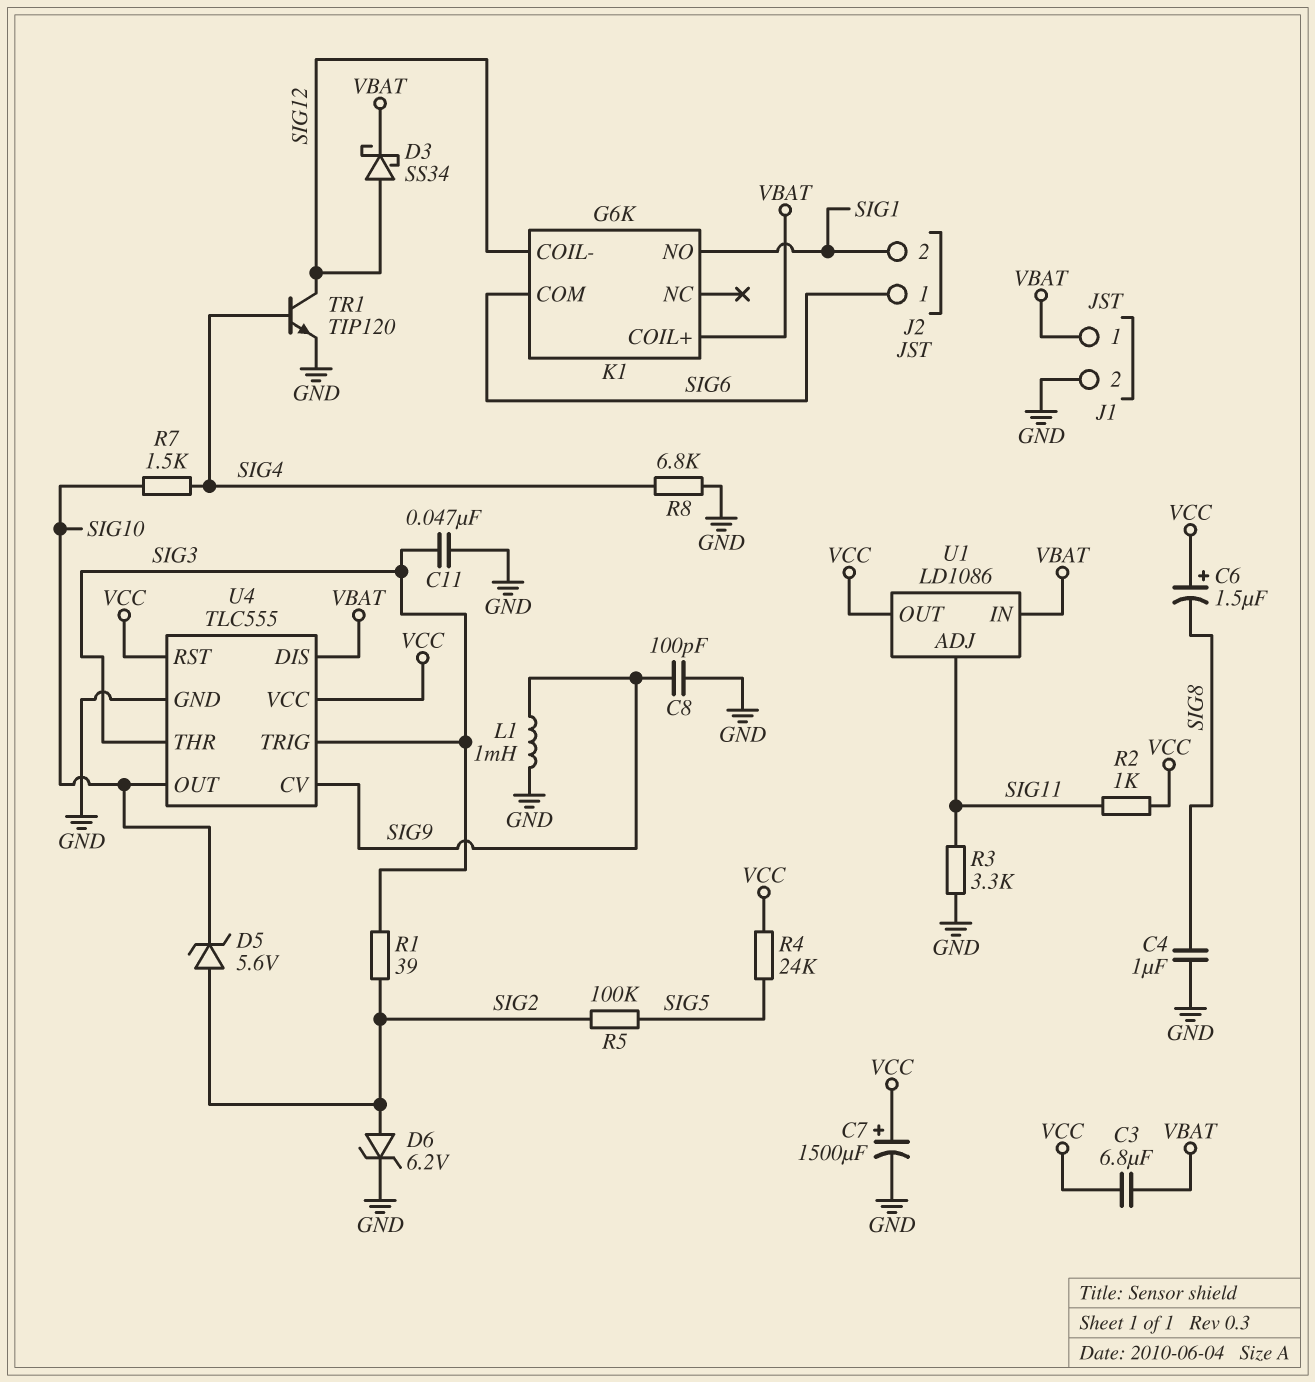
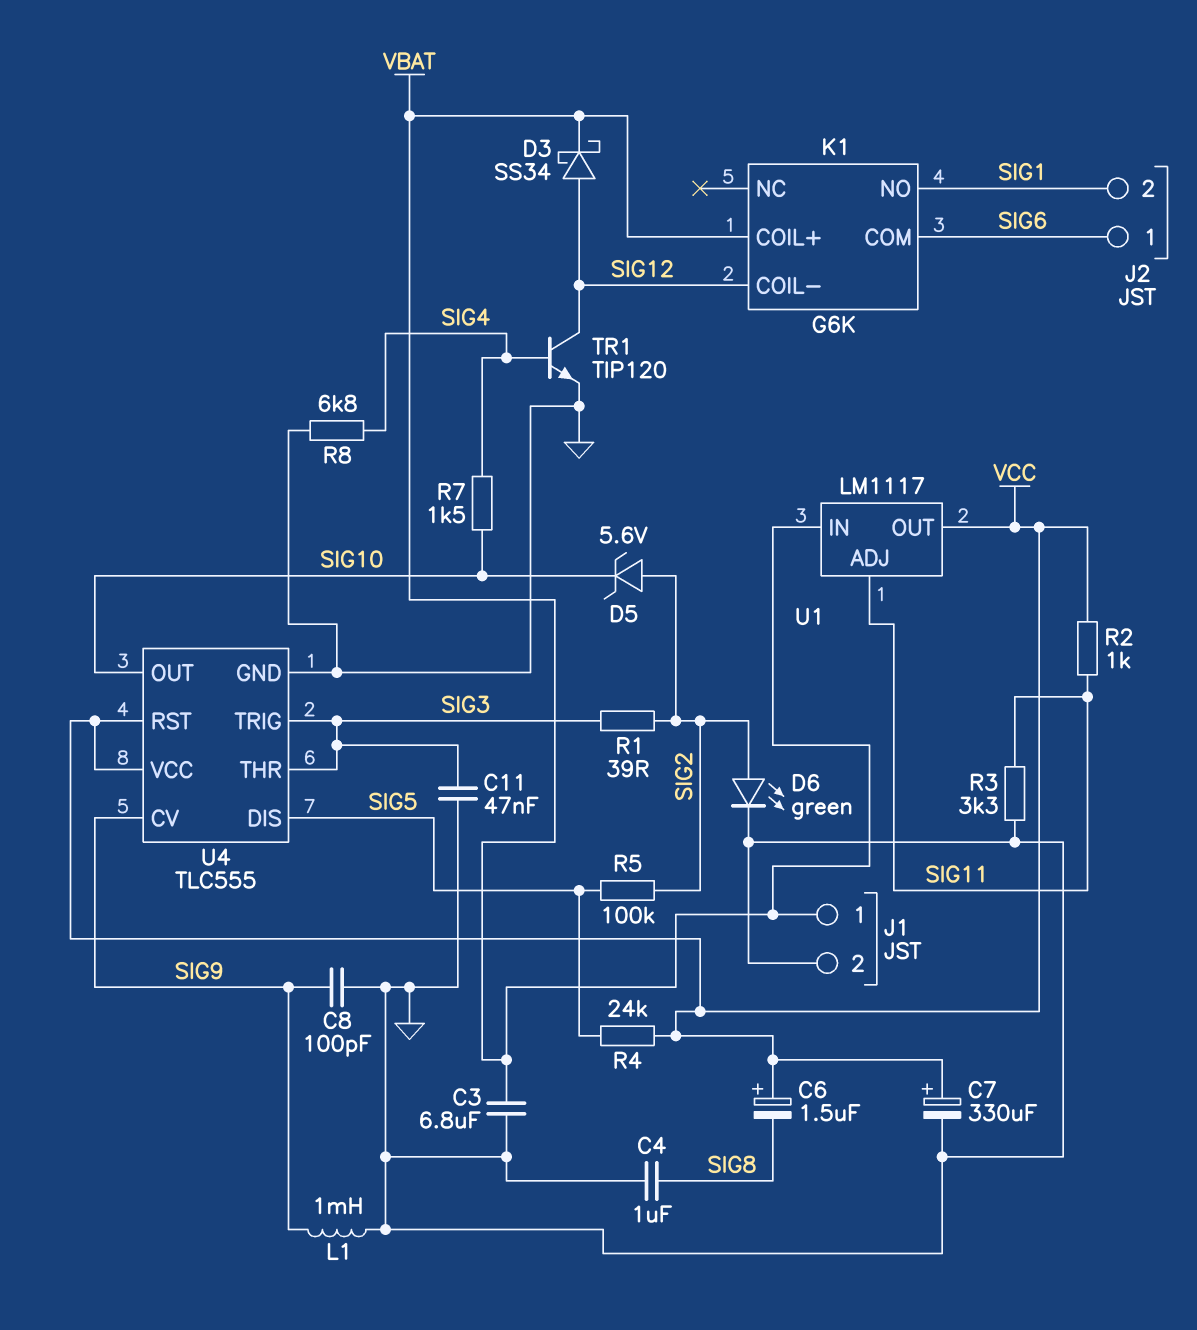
C3: 6.8uF (VBAT, VCC) -> 6.8uF (GND, VBAT)
C7: 1500uF (plus VCC, minus GND) -> 330uF (plus VCC, minus GND)
D6: zener 6.2V (A SIG2, K GND) -> LED green (A SIG2, K GND)
U1: LD1086 -> LM1117
U4 pin DIS: VBAT -> SIG5

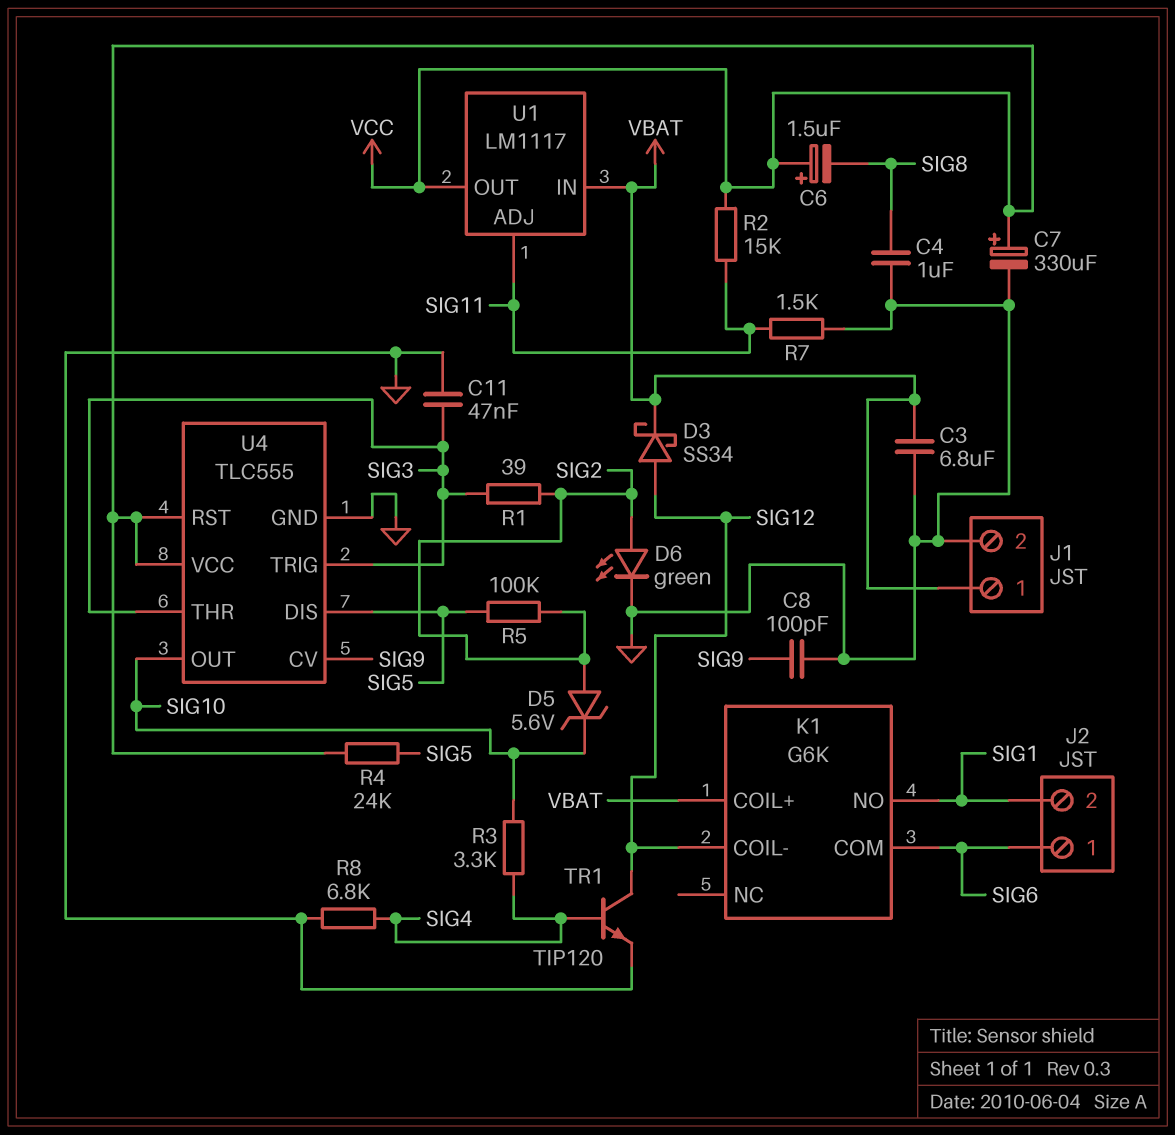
L1: 1mH (GND, SIG9) -> none
R2: 1k (SIG11, VCC) -> 15k (SIG11, VCC)
R3: 3.3k (GND, SIG11) -> 3.3k (SIG4, SIG10)
R7: 1.5k (SIG4, SIG10) -> 1.5k (GND, SIG11)

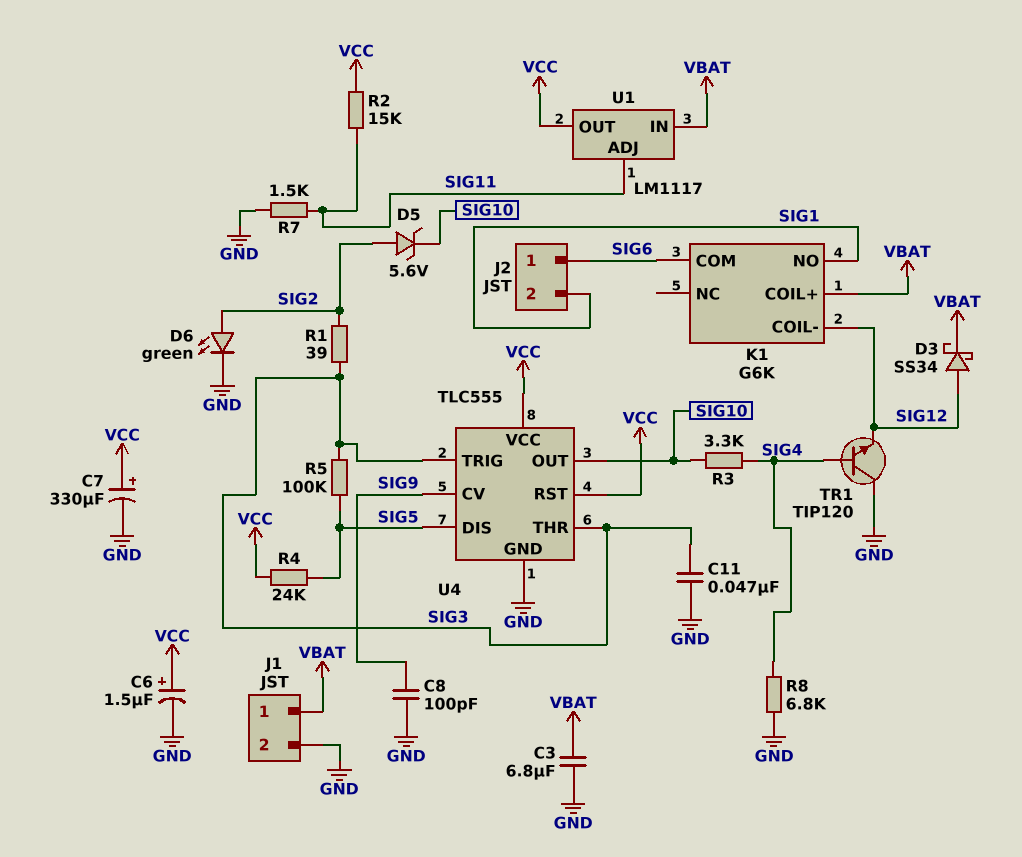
C4: 1uF (GND, SIG8) -> none
C6: 1.5uF (plus VCC, minus SIG8) -> 1.5uF (plus VCC, minus GND)
R5: 100k (SIG2, SIG5) -> 100k (SIG3, SIG5)
TR1: NPN TIP120 (B SIG4, C SIG12, E GND) -> NPN TIP120 (B SIG4, C GND, E SIG12)

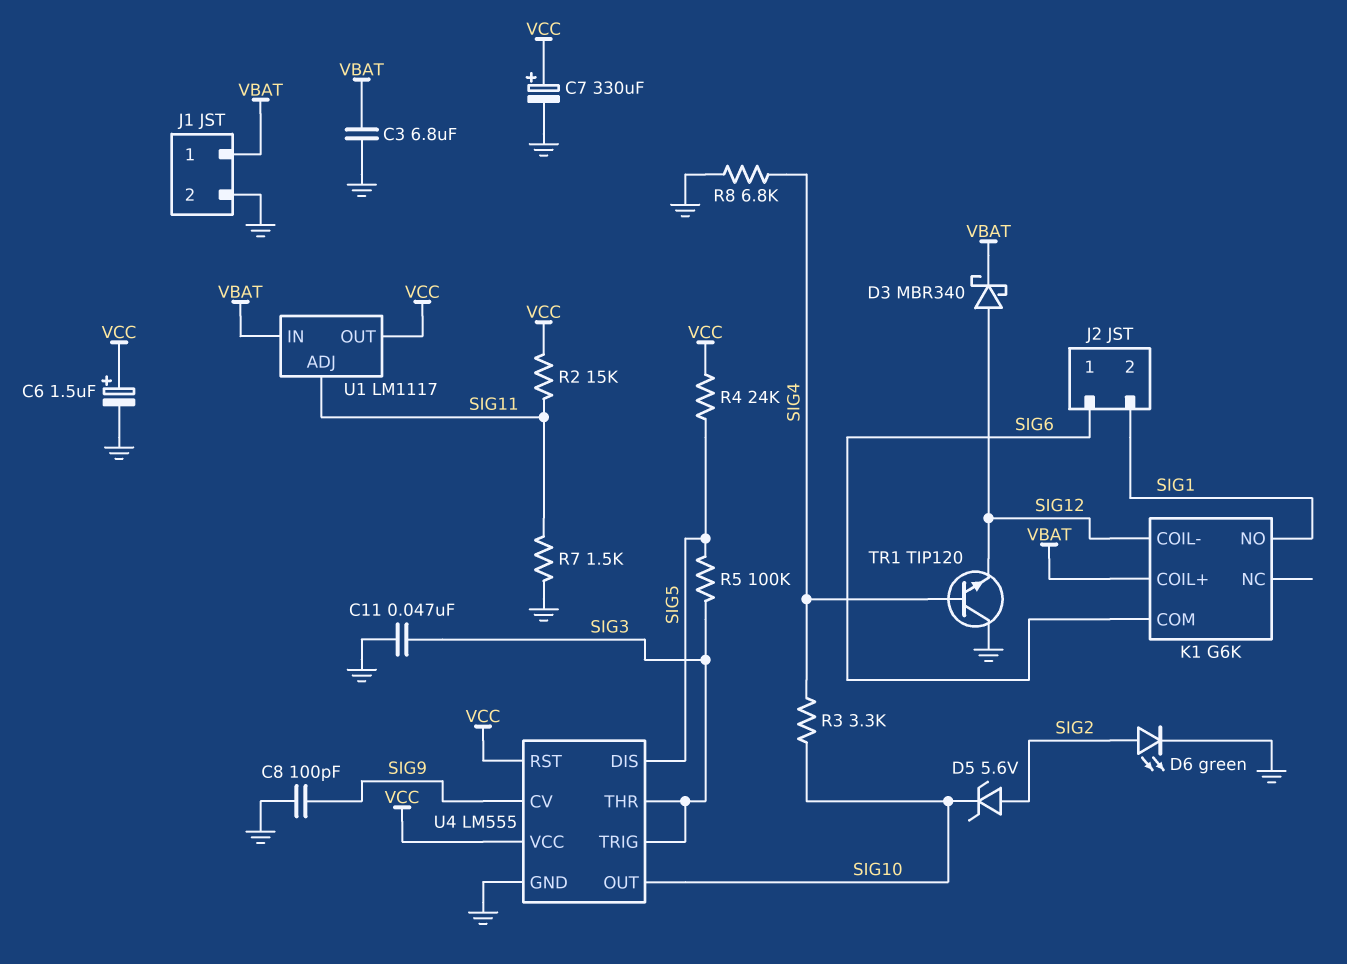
D3: schottky SS34 (A SIG12, K VBAT) -> schottky MBR340 (A SIG12, K VBAT)
R1: 39 (SIG2, SIG3) -> none
U4: TLC555 -> LM555

